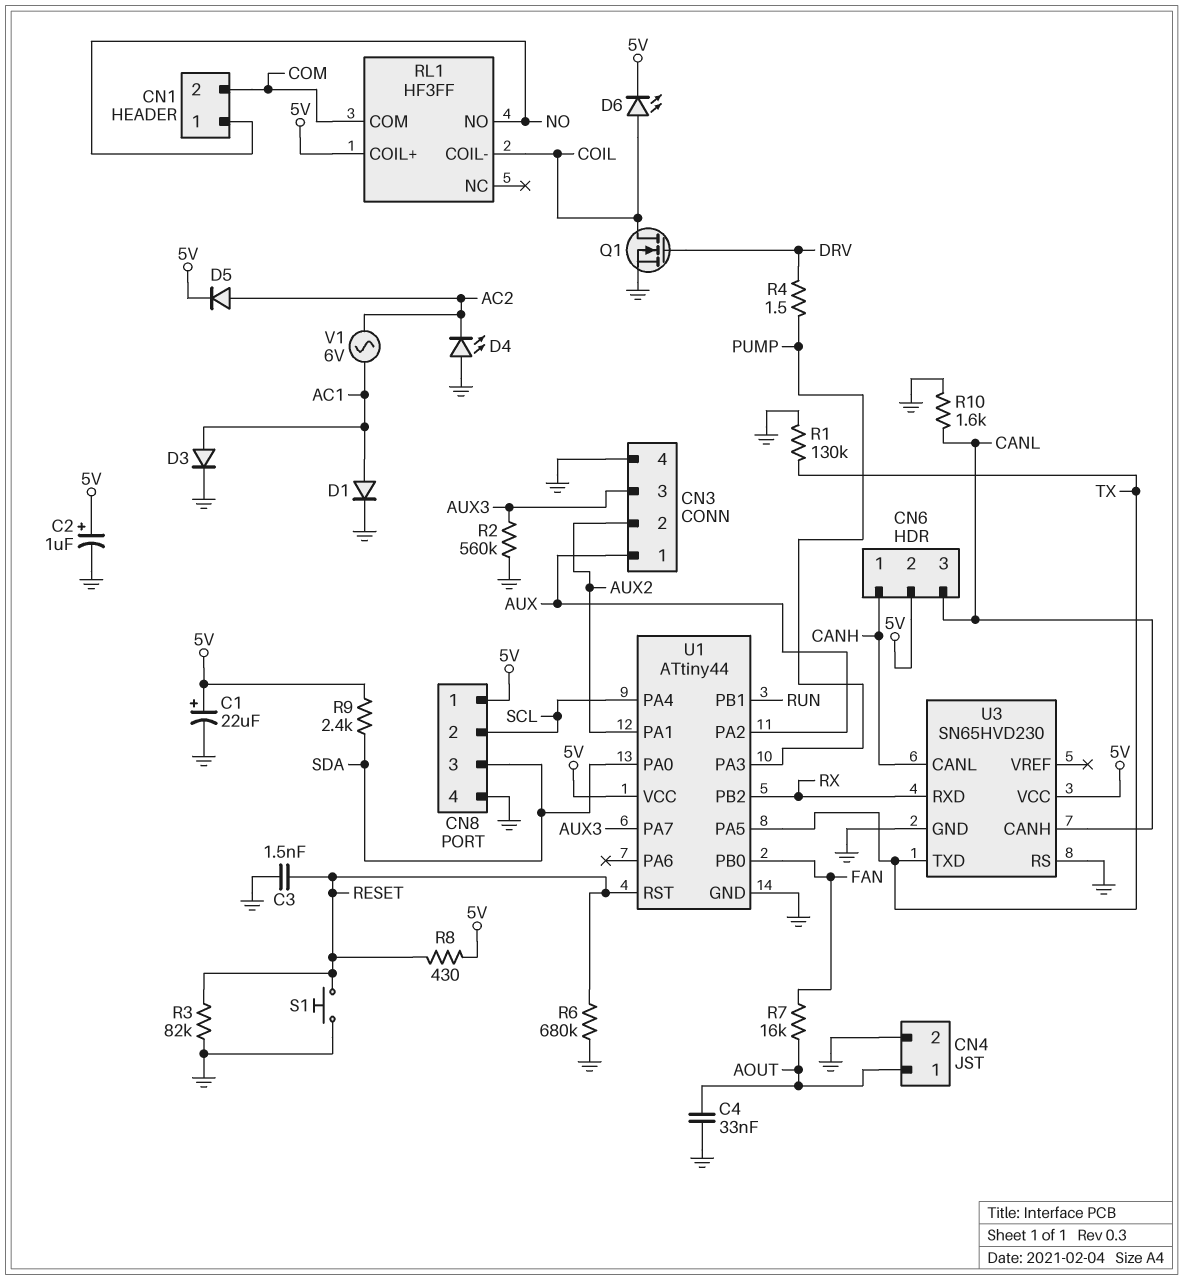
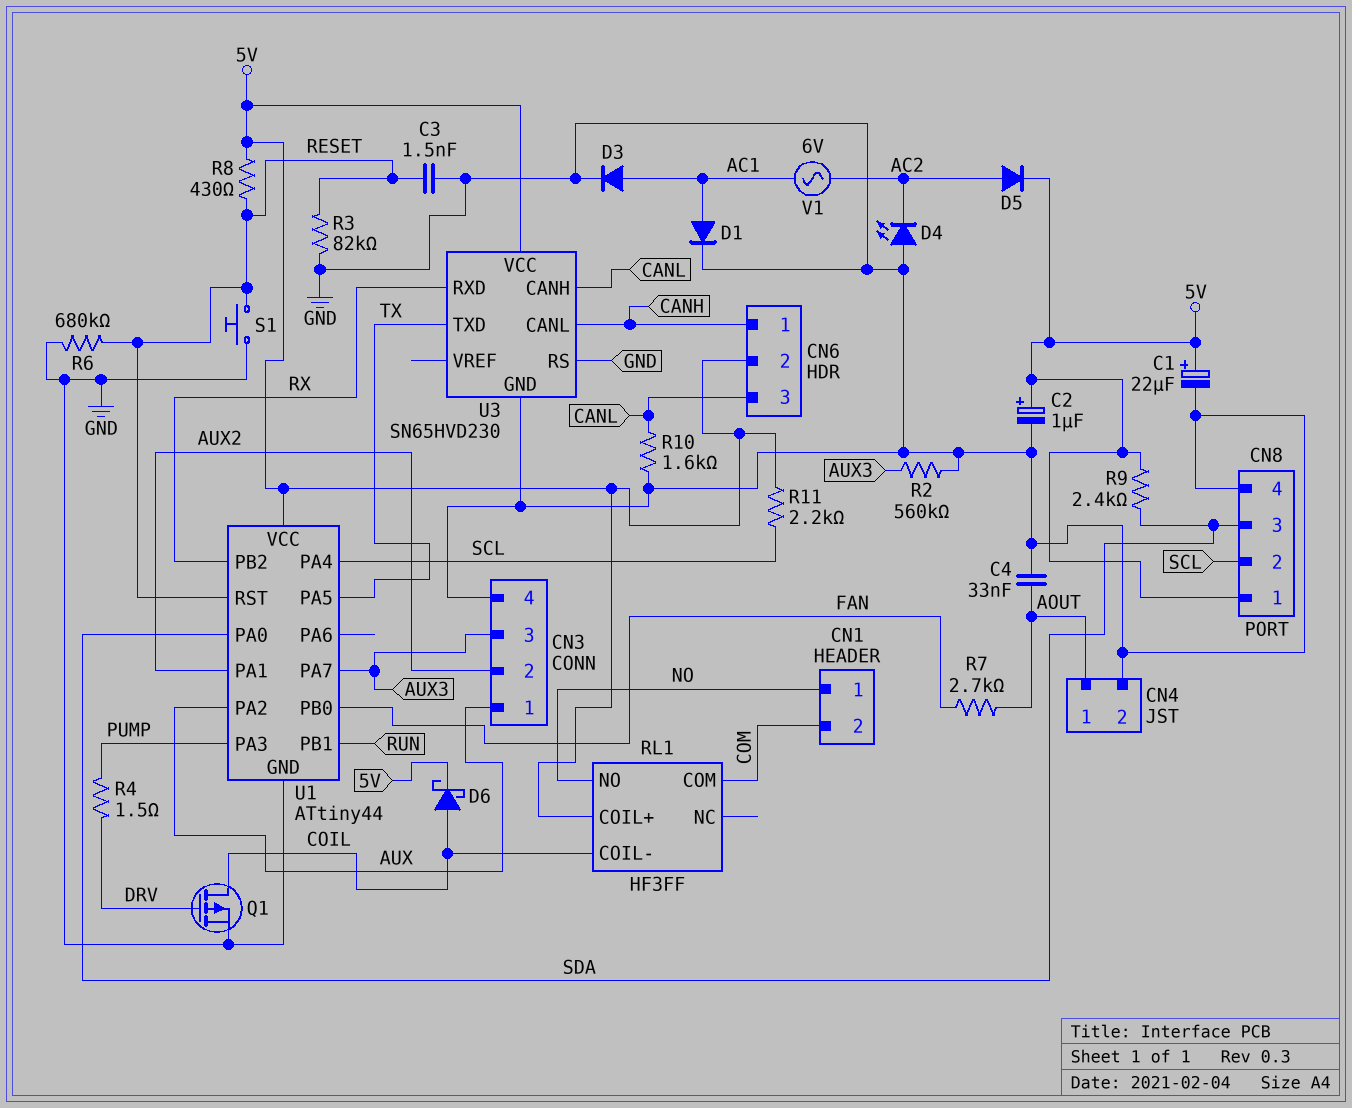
D6: LED (A COIL, K 5V) -> schottky (A COIL, K 5V)
Q1: NMOS (G DRV, D COIL, S GND) -> PMOS (G DRV, D COIL, S GND)
R1: 130k (GND, TX) -> none
R7: 16k (AOUT, FAN) -> 2.7k (AOUT, FAN)
R11: none -> 2.2k (5V, SCL)

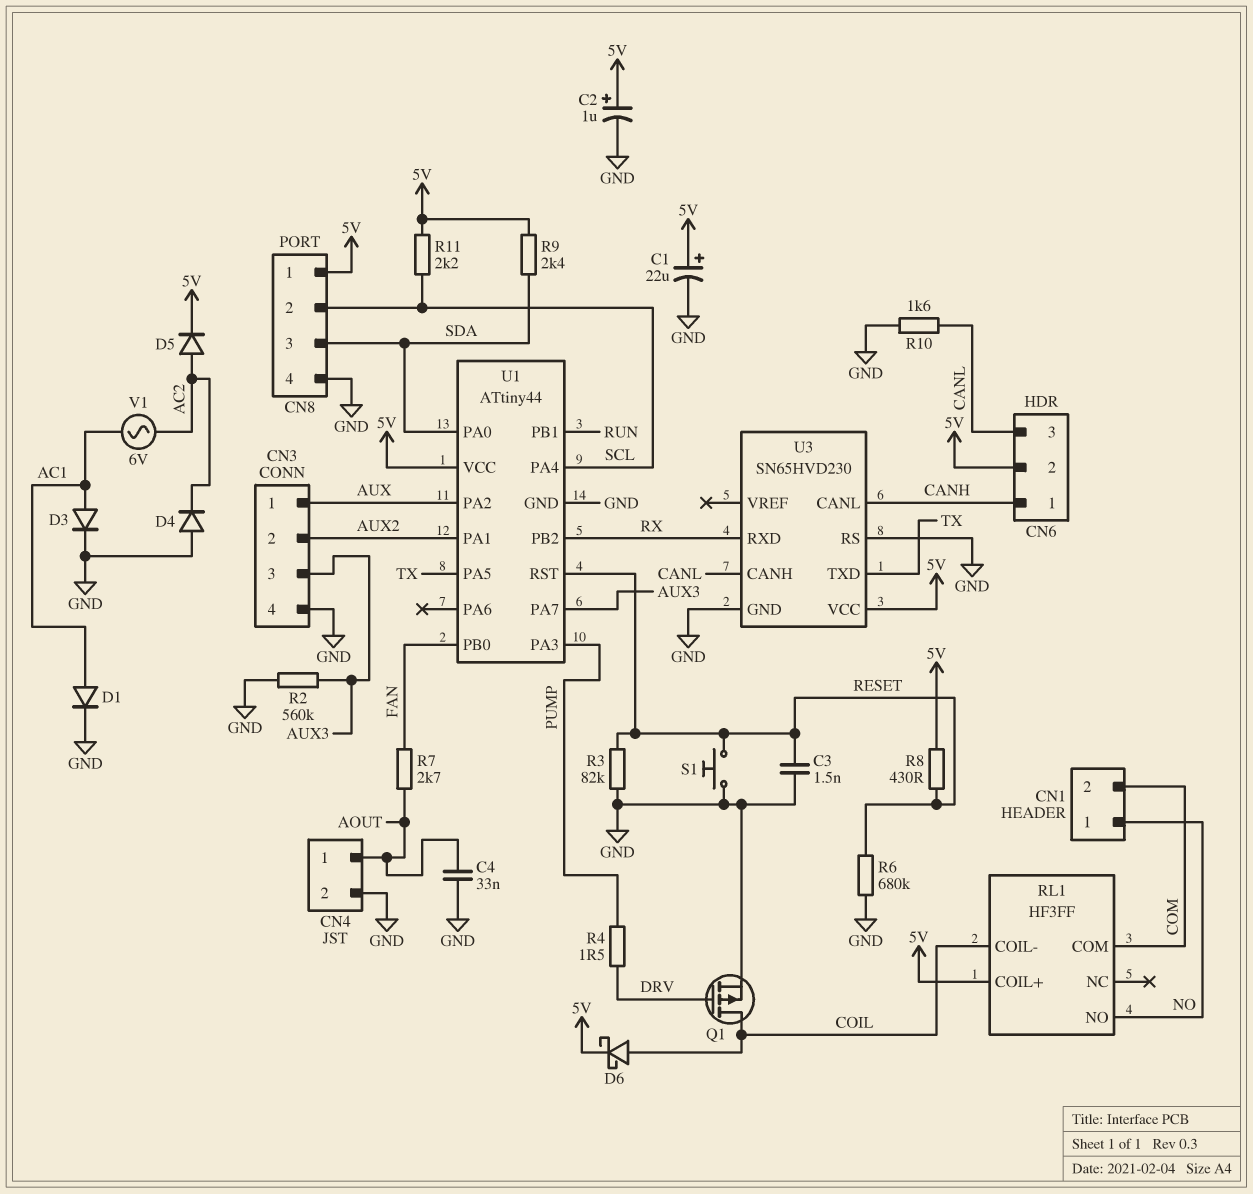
D4: LED (A GND, K AC2) -> diode (A GND, K AC2)

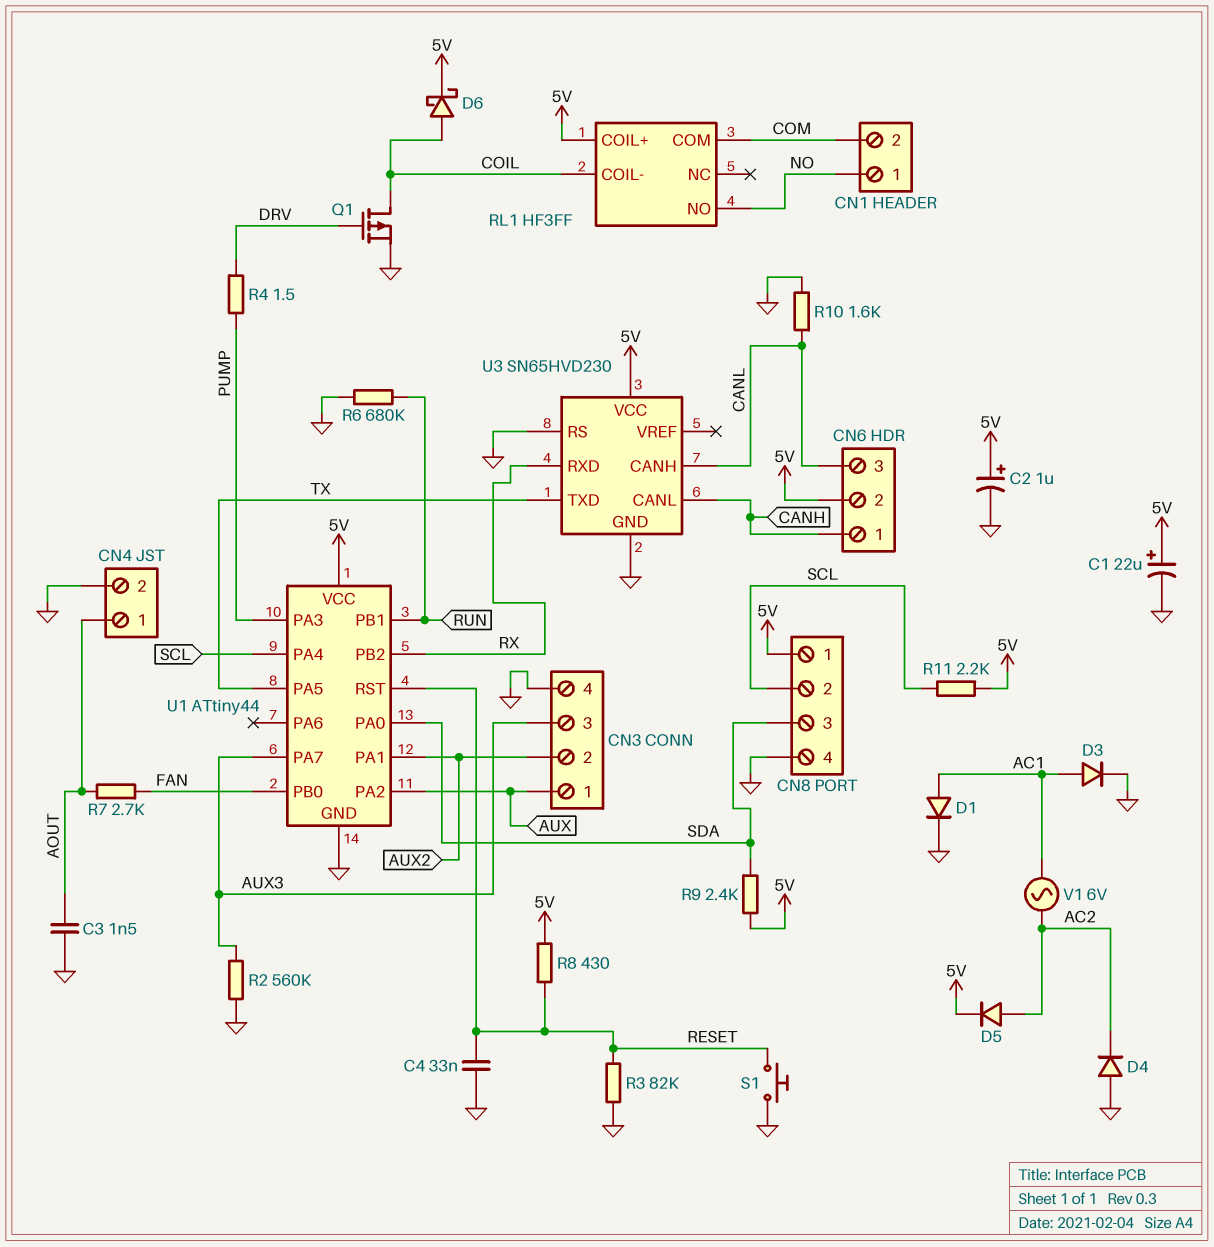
C3: 1.5nF (GND, RESET) -> 1.5nF (AOUT, GND)
C4: 33nF (AOUT, GND) -> 33nF (GND, RESET)
R6: 680k (GND, RESET) -> 680k (GND, RUN)

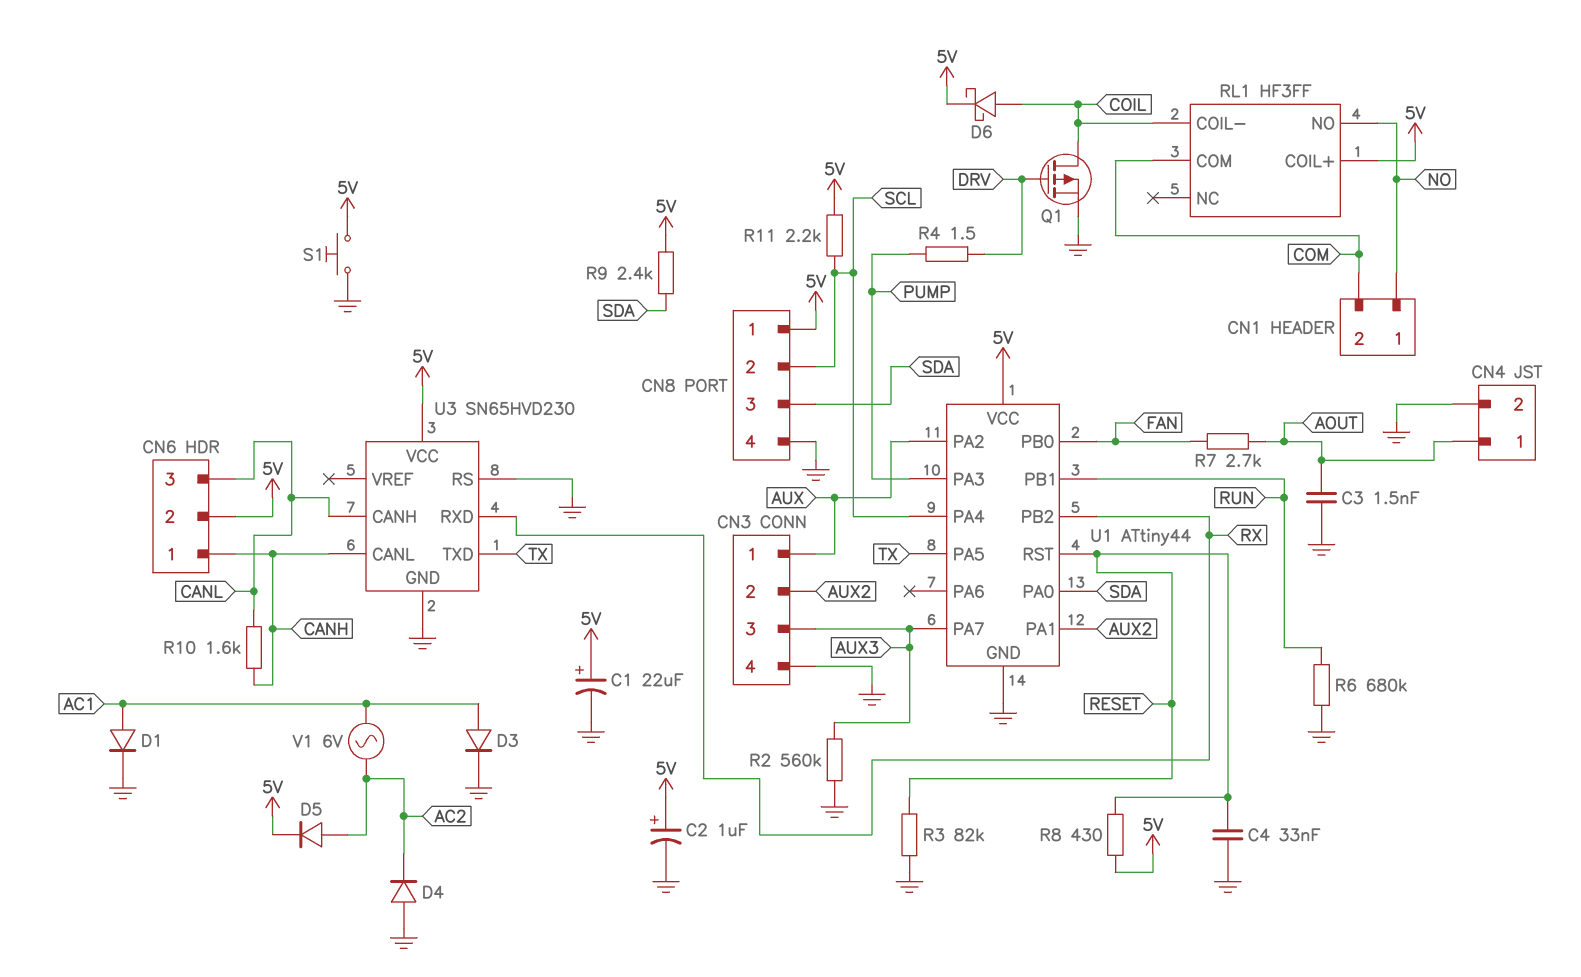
R10: 1.6k (CANL, GND) -> 1.6k (CANH, CANL)
S1: button (GND, RESET) -> button (5V, GND)

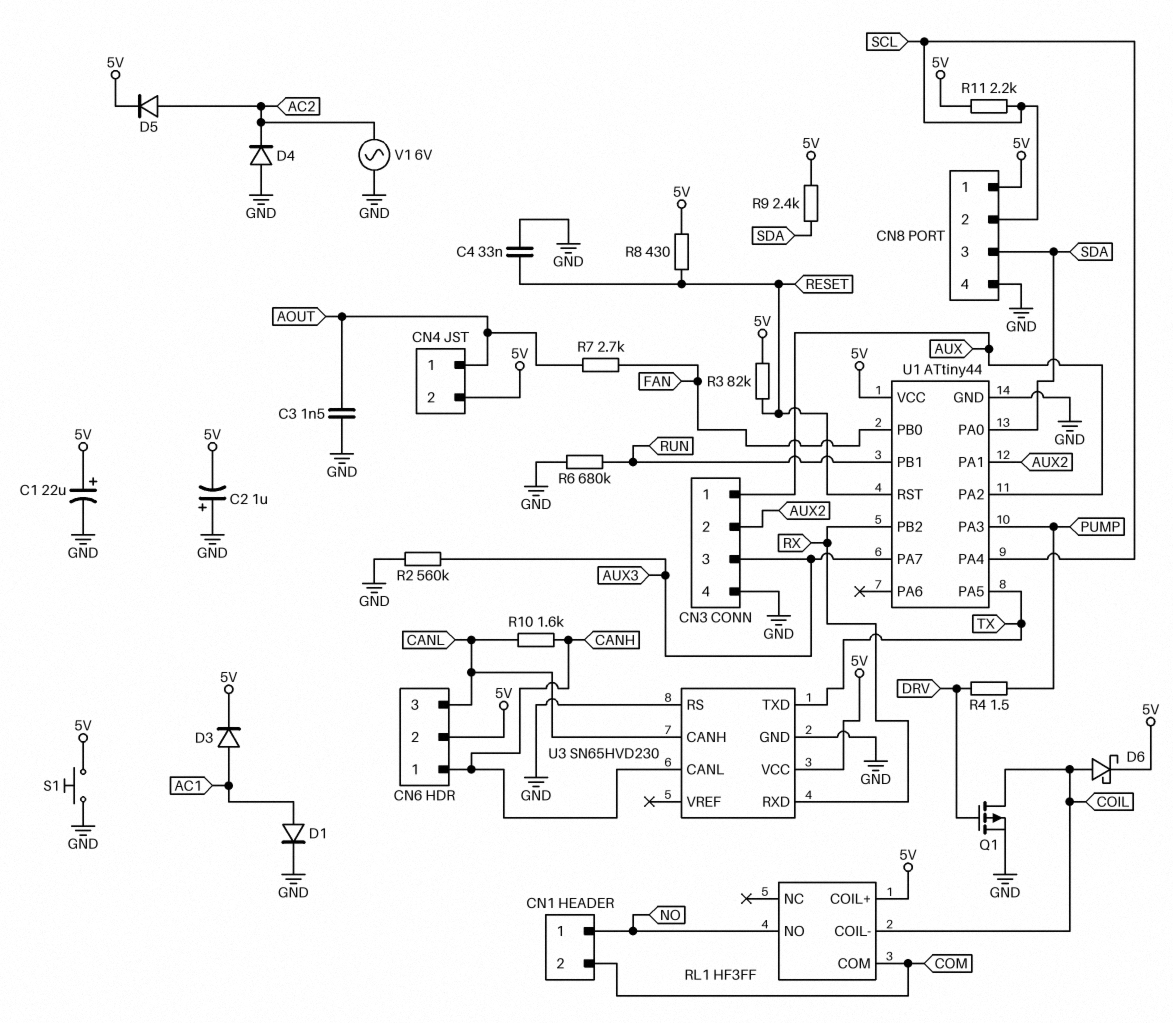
C2: 1uF (plus 5V, minus GND) -> 1uF (plus GND, minus 5V)
CN4 pin 2: GND -> 5V
D3: diode (A AC1, K GND) -> diode (A AC1, K 5V)
R3: 82k (GND, RESET) -> 82k (5V, RESET)
V1: AC 6V (AC1, AC2) -> AC 6V (AC2, GND)

